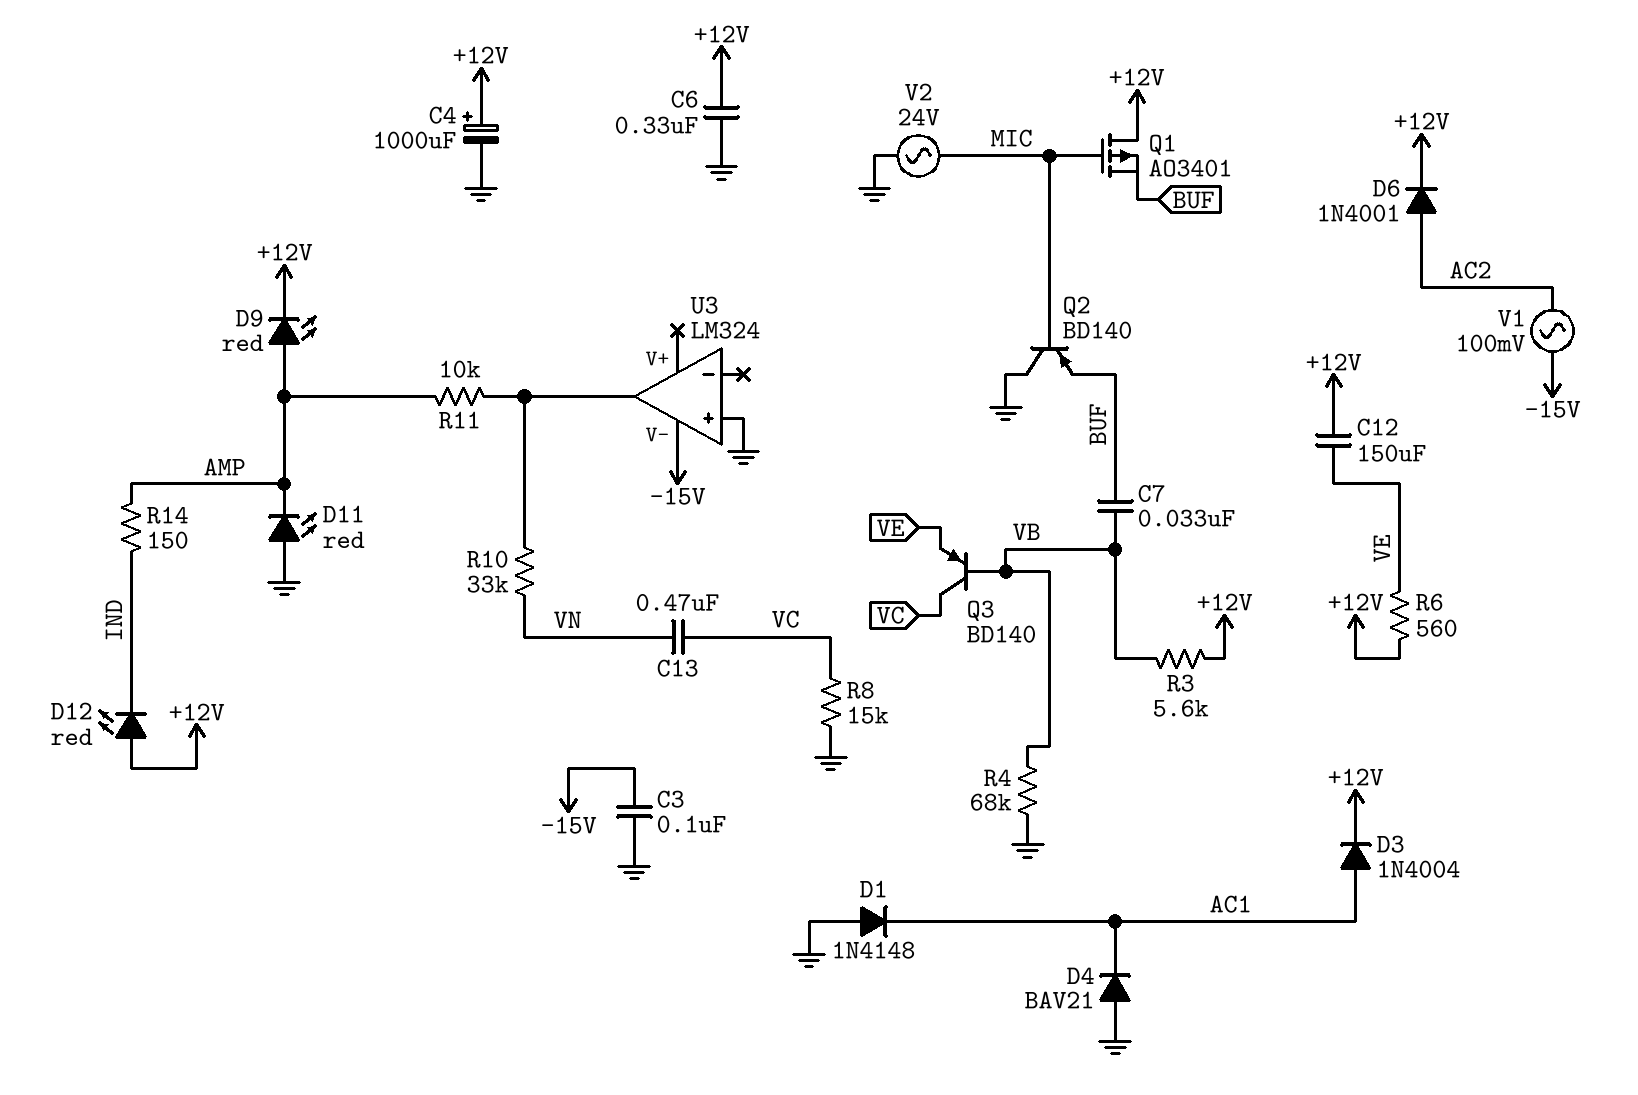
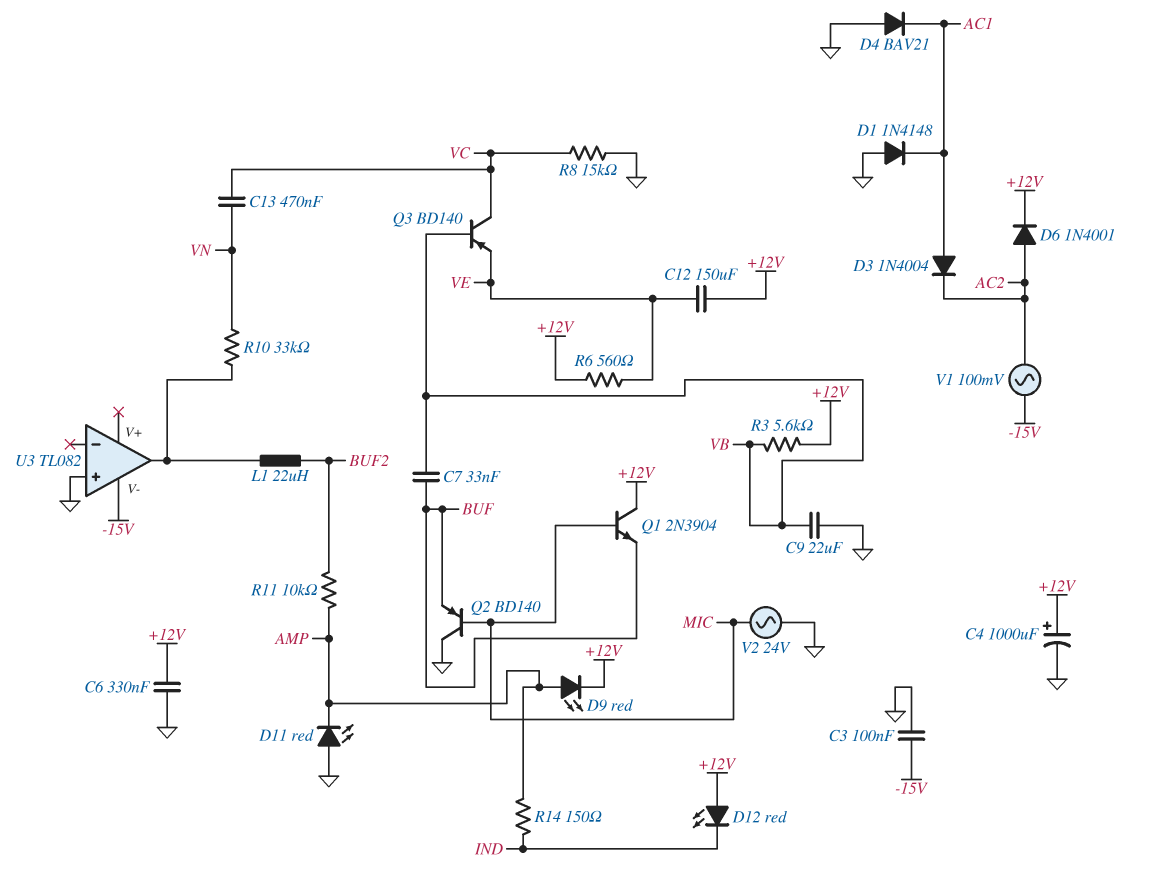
C9: none -> 22uF (GND, VB)
D3: diode 1N4004 (A AC1, K +12V) -> diode 1N4004 (A AC1, K AC2)
L1: none -> 22uH (BUF2, U3/out)
Q1: PMOS AO3401 (G MIC, D +12V, S BUF) -> NPN 2N3904 (B MIC, C +12V, E BUF)
R4: 68k (GND, VB) -> none
R11: 10k (AMP, U3/out) -> 10k (AMP, BUF2)
U3: LM324 -> TL082

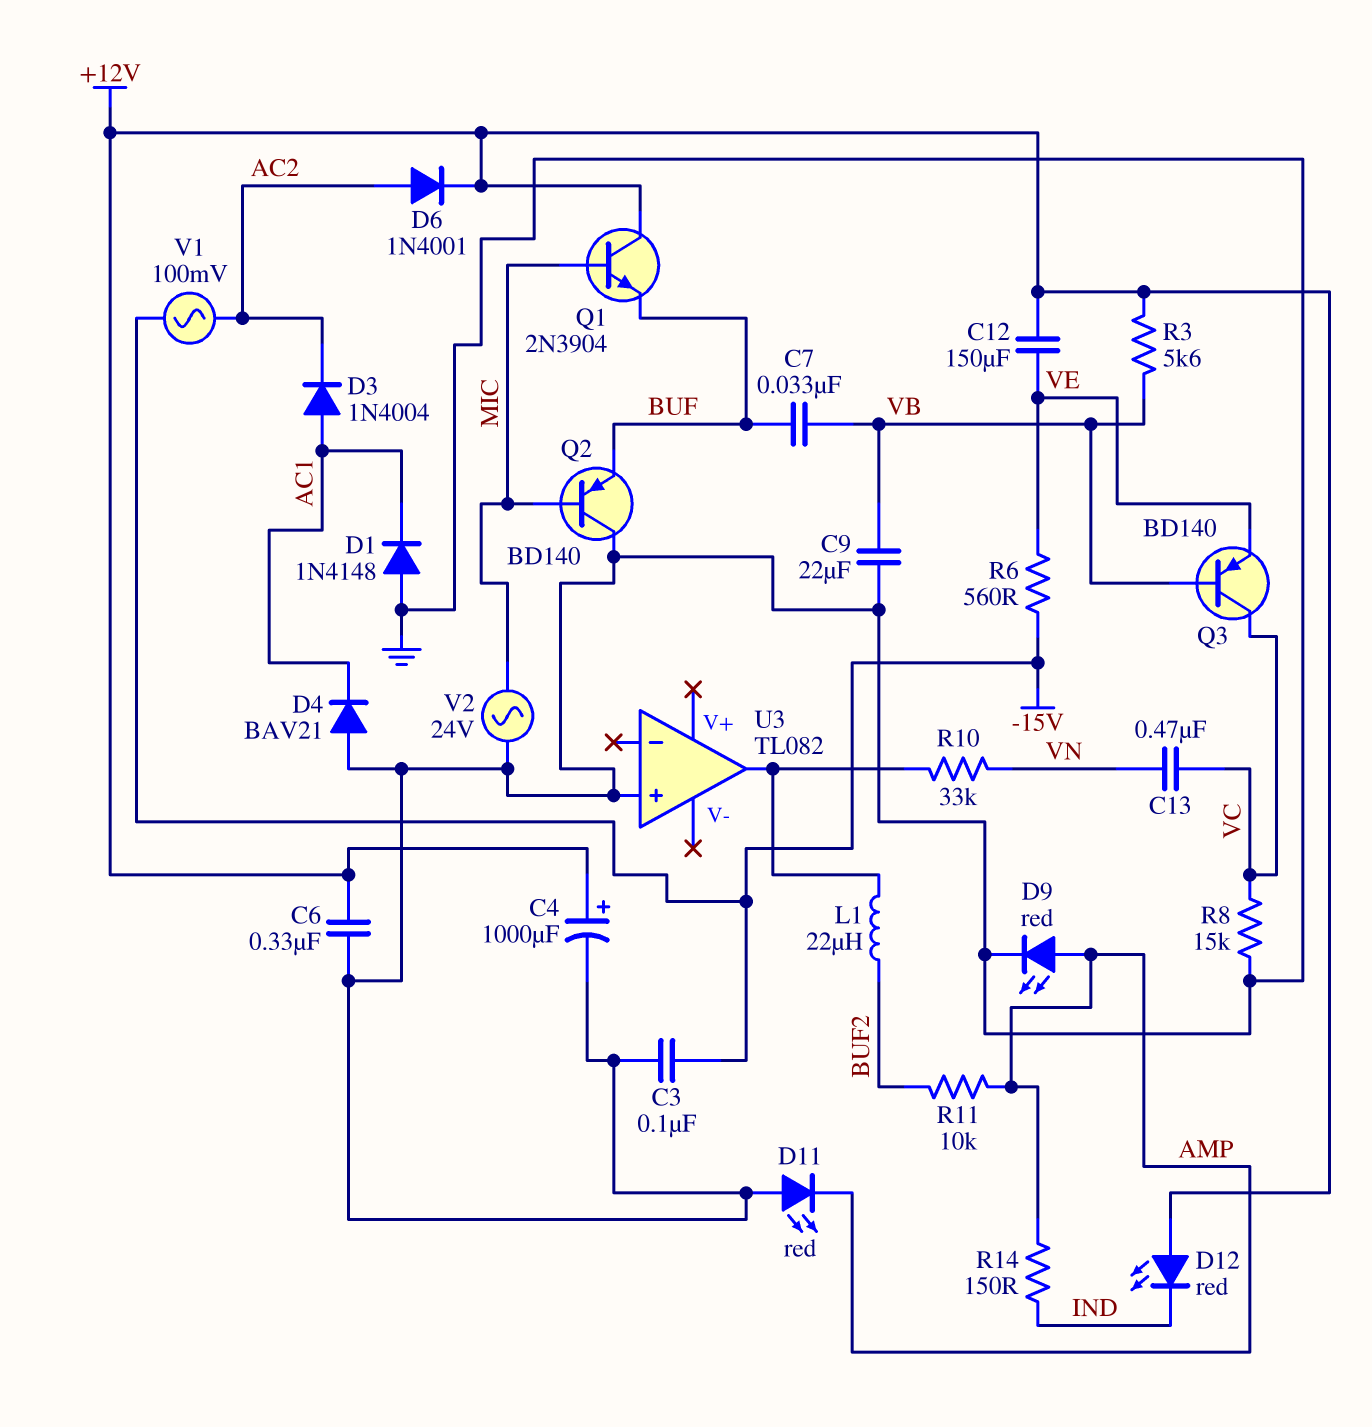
D9: LED red (A AMP, K +12V) -> LED red (A AMP, K GND)
R6: 560 (+12V, VE) -> 560 (-15V, VE)
U3 pin V-: -15V -> none

